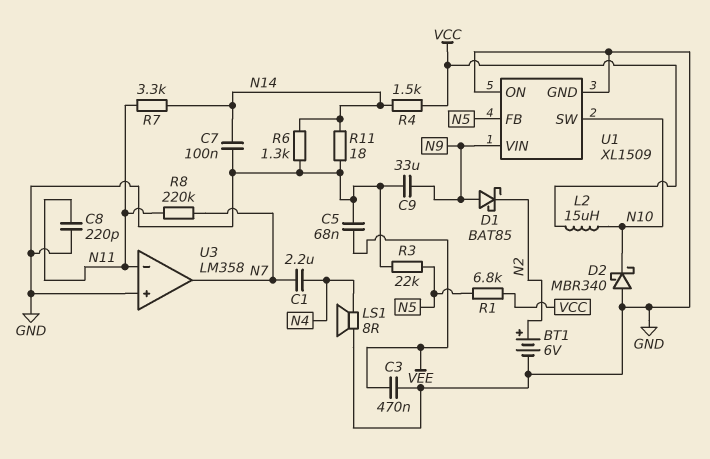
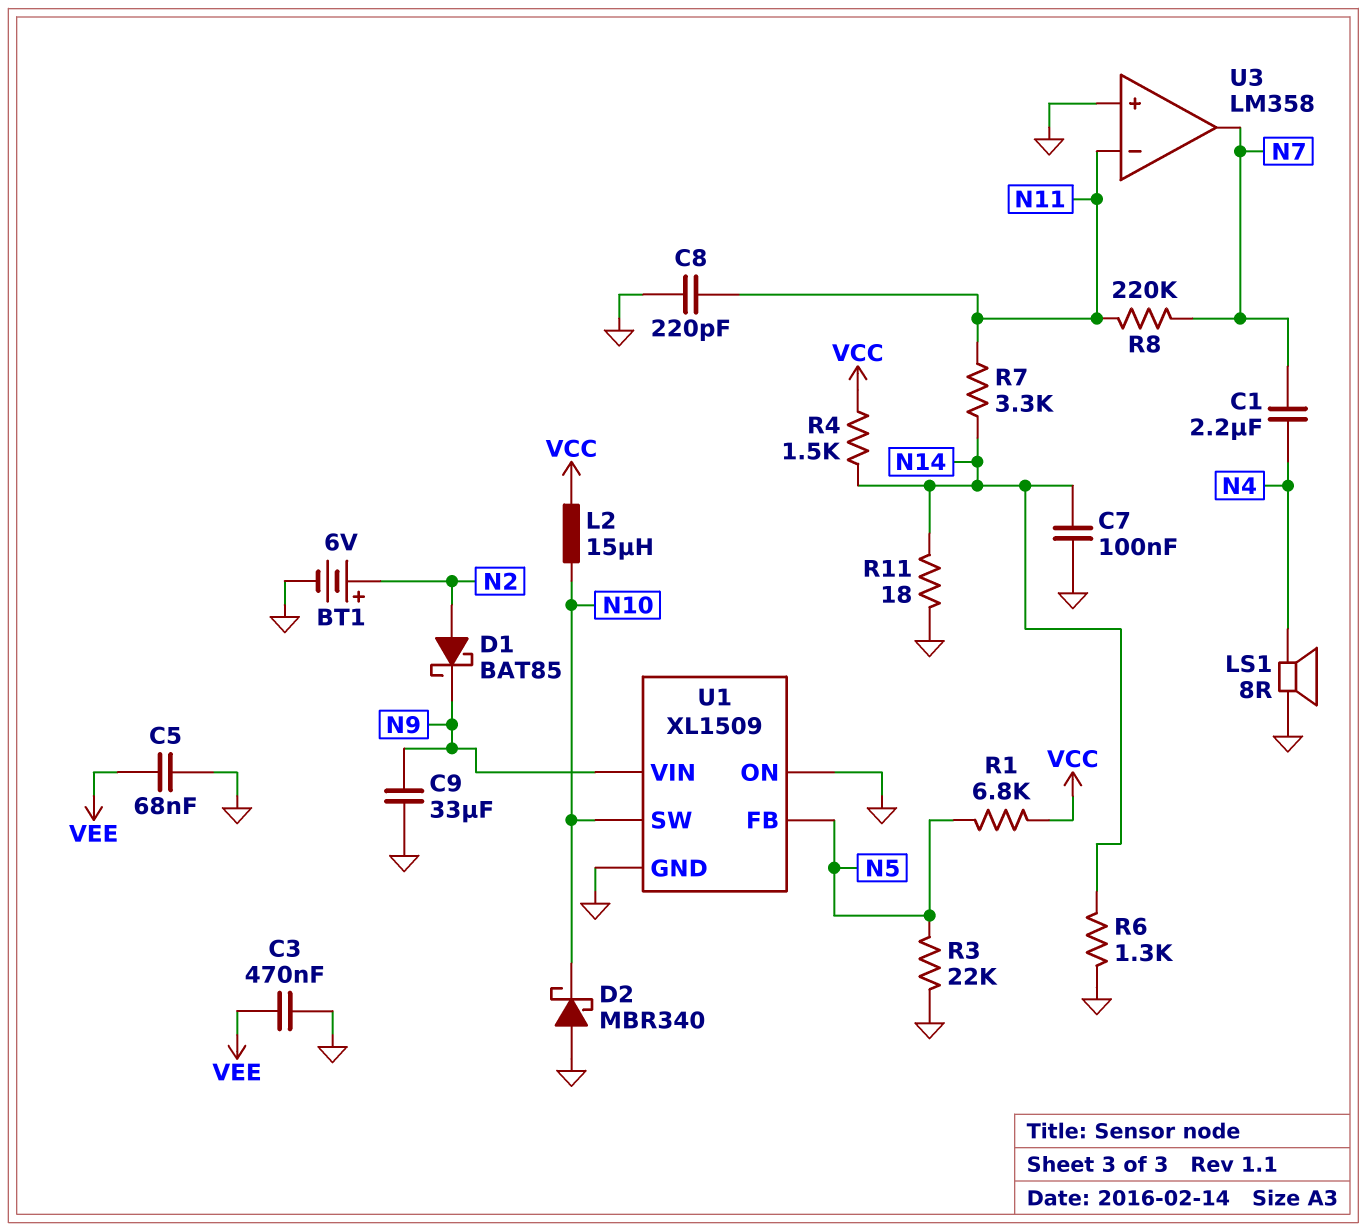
D1: schottky BAT85 (A N9, K N2) -> schottky BAT85 (A N2, K N9)

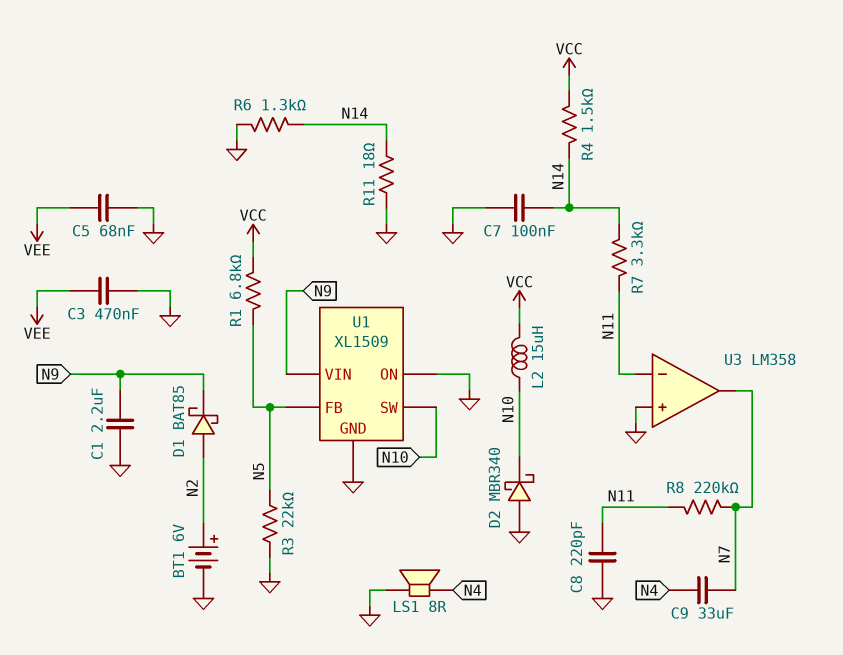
C1: 2.2uF (N4, N7) -> 2.2uF (GND, N9)
C9: 33uF (GND, N9) -> 33uF (N4, N7)

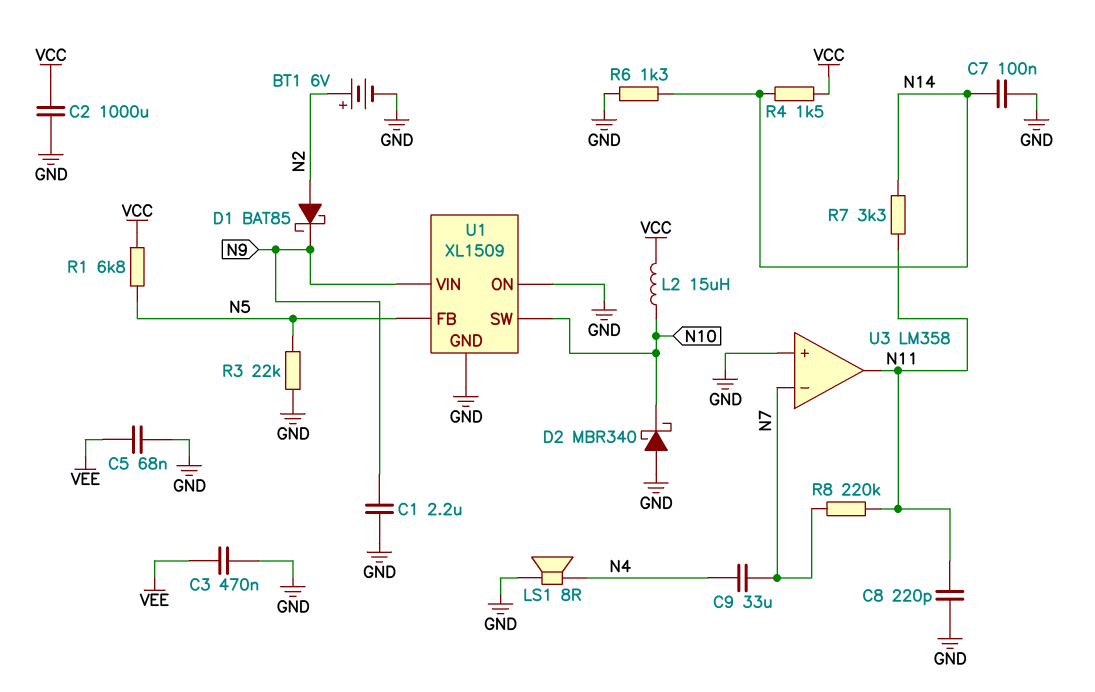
C2: none -> 1000uF (GND, VCC)
R11: 18 (GND, N14) -> none
U3 pin in-: N11 -> N7
U3 pin out: N7 -> N11

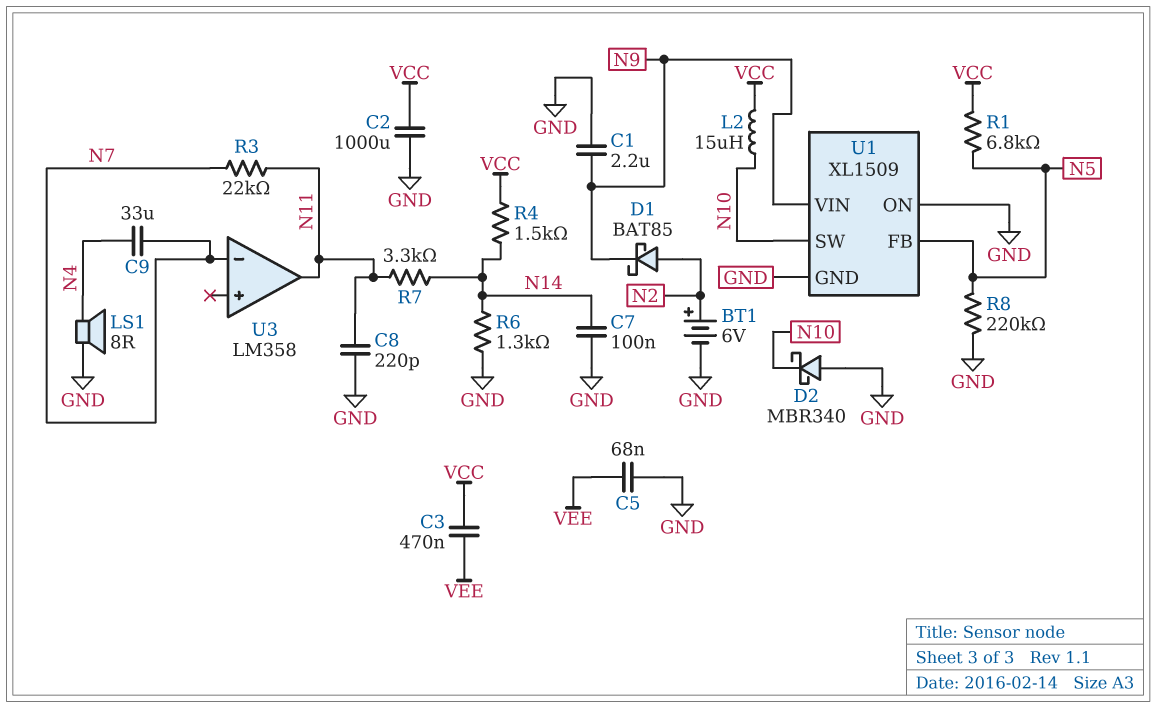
C3: 470nF (GND, VEE) -> 470nF (VCC, VEE)
R3: 22k (GND, N5) -> 22k (N7, N11)
R8: 220k (N7, N11) -> 220k (GND, N5)
U3 pin in+: GND -> none

